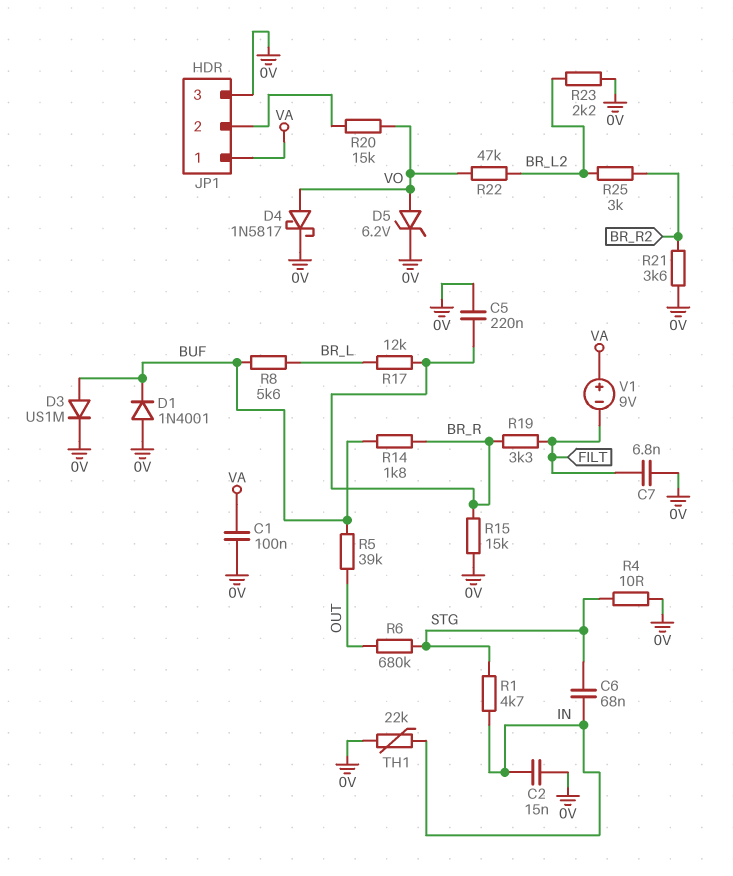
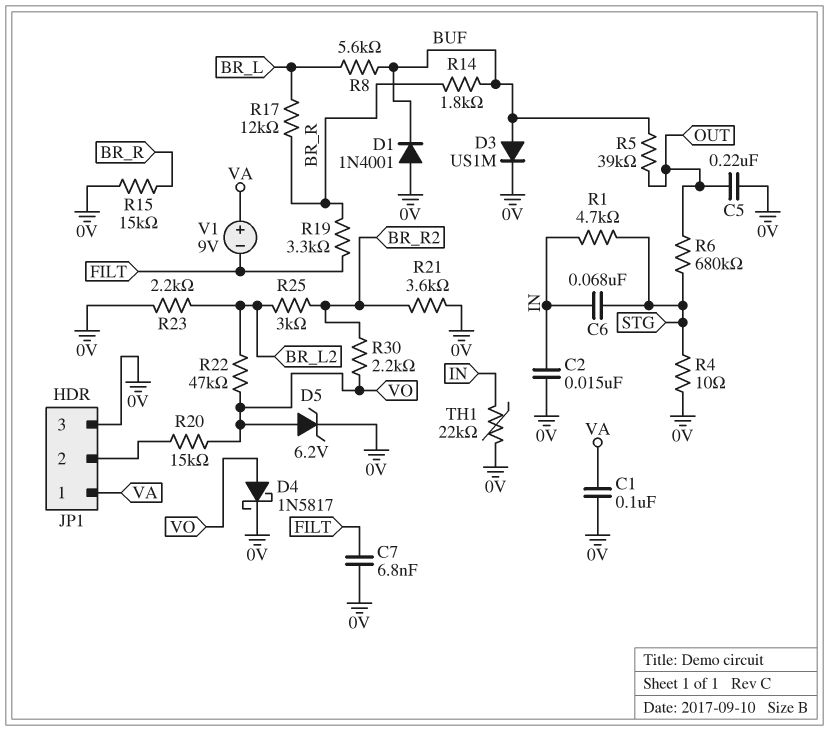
C5: 220nF (0V, BR_R) -> 220nF (0V, OUT)
R30: none -> 2.2k (BR_R2, VO)

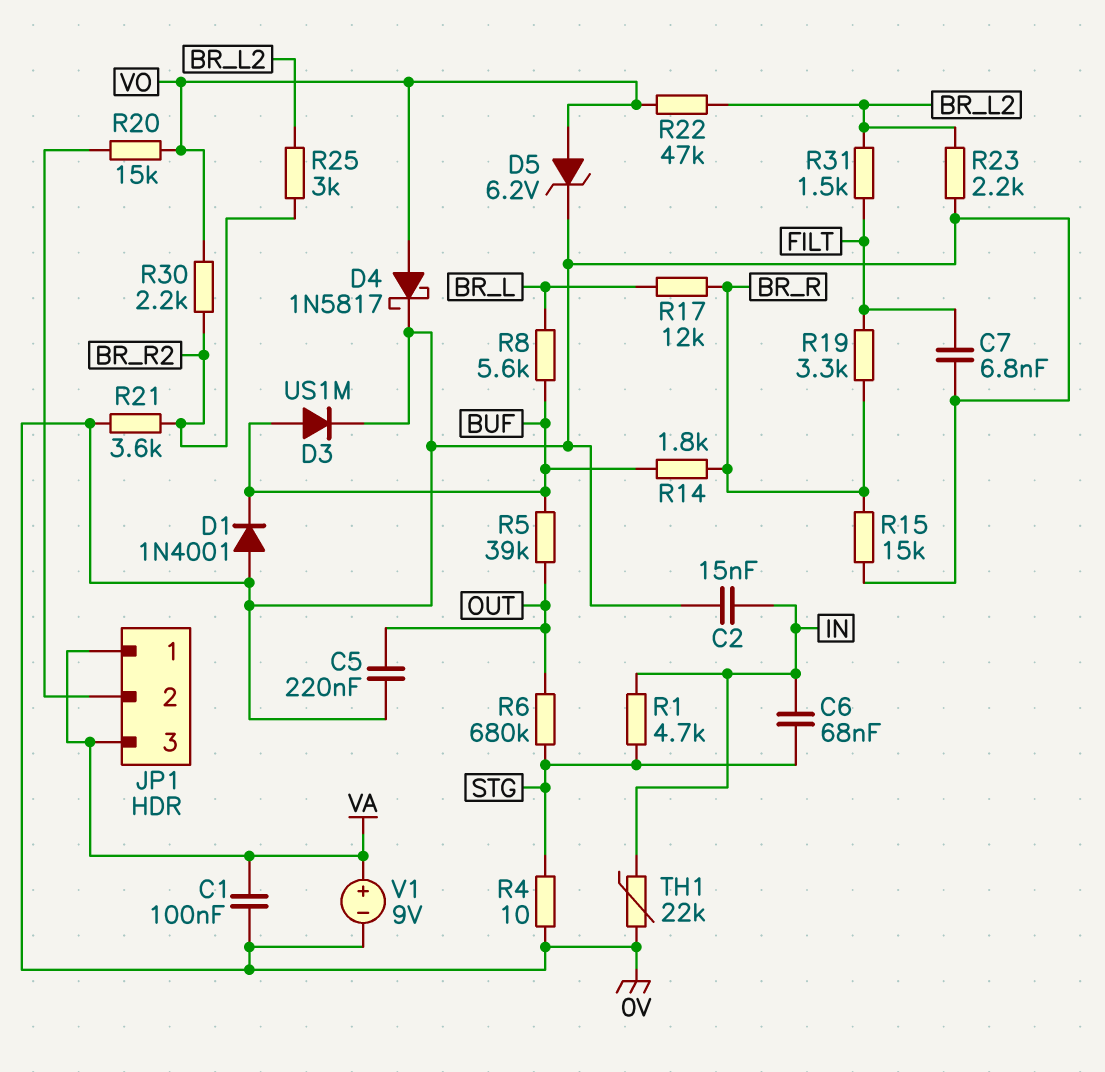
JP1 pin 3: 0V -> VA
R31: none -> 1.5k (BR_L2, FILT)
V1: 9V (plus VA, minus FILT) -> 9V (plus VA, minus 0V)

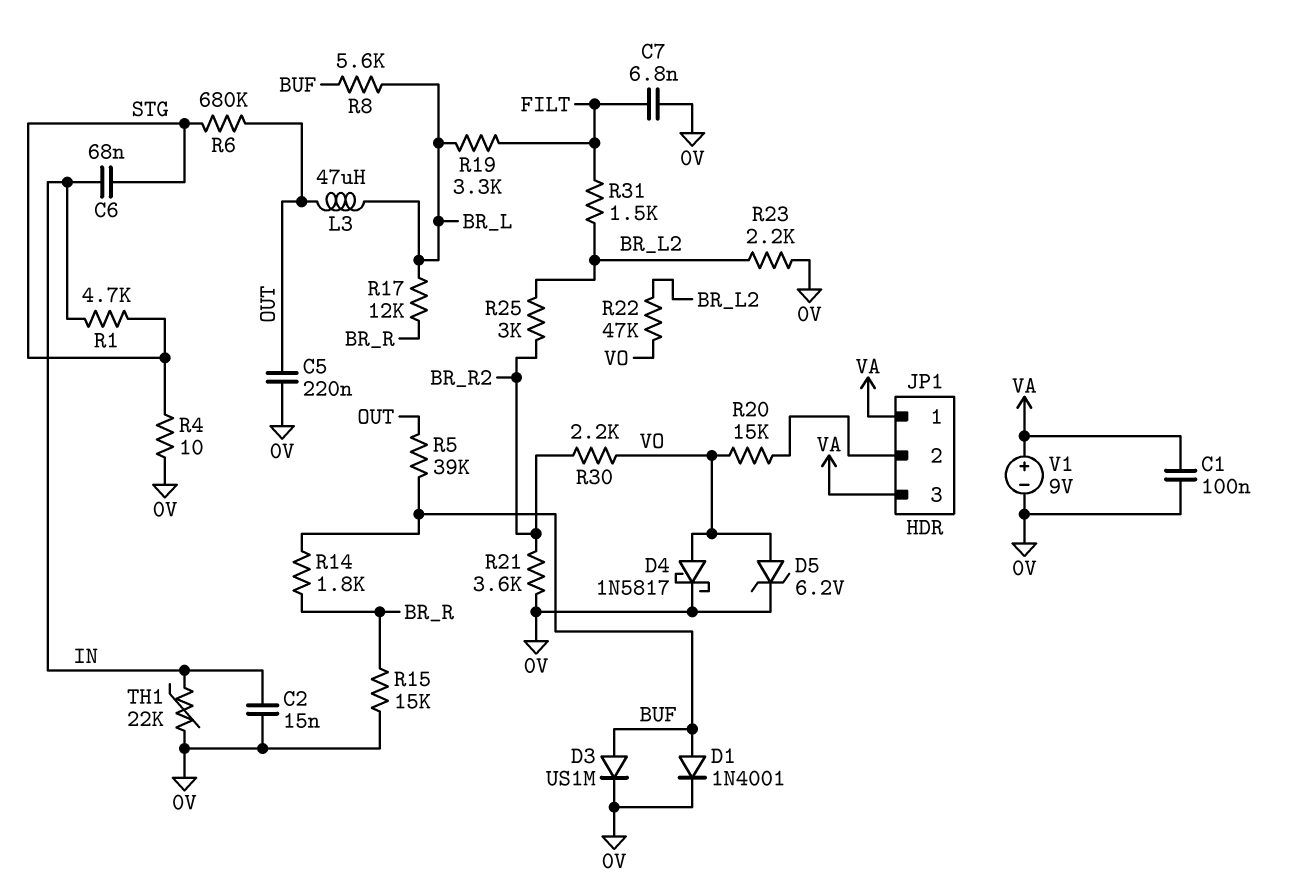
D1: diode 1N4001 (A 0V, K BUF) -> diode 1N4001 (A BUF, K 0V)
L3: none -> 47uH (BR_L, OUT)
R19: 3.3k (BR_R, FILT) -> 3.3k (BR_L, FILT)

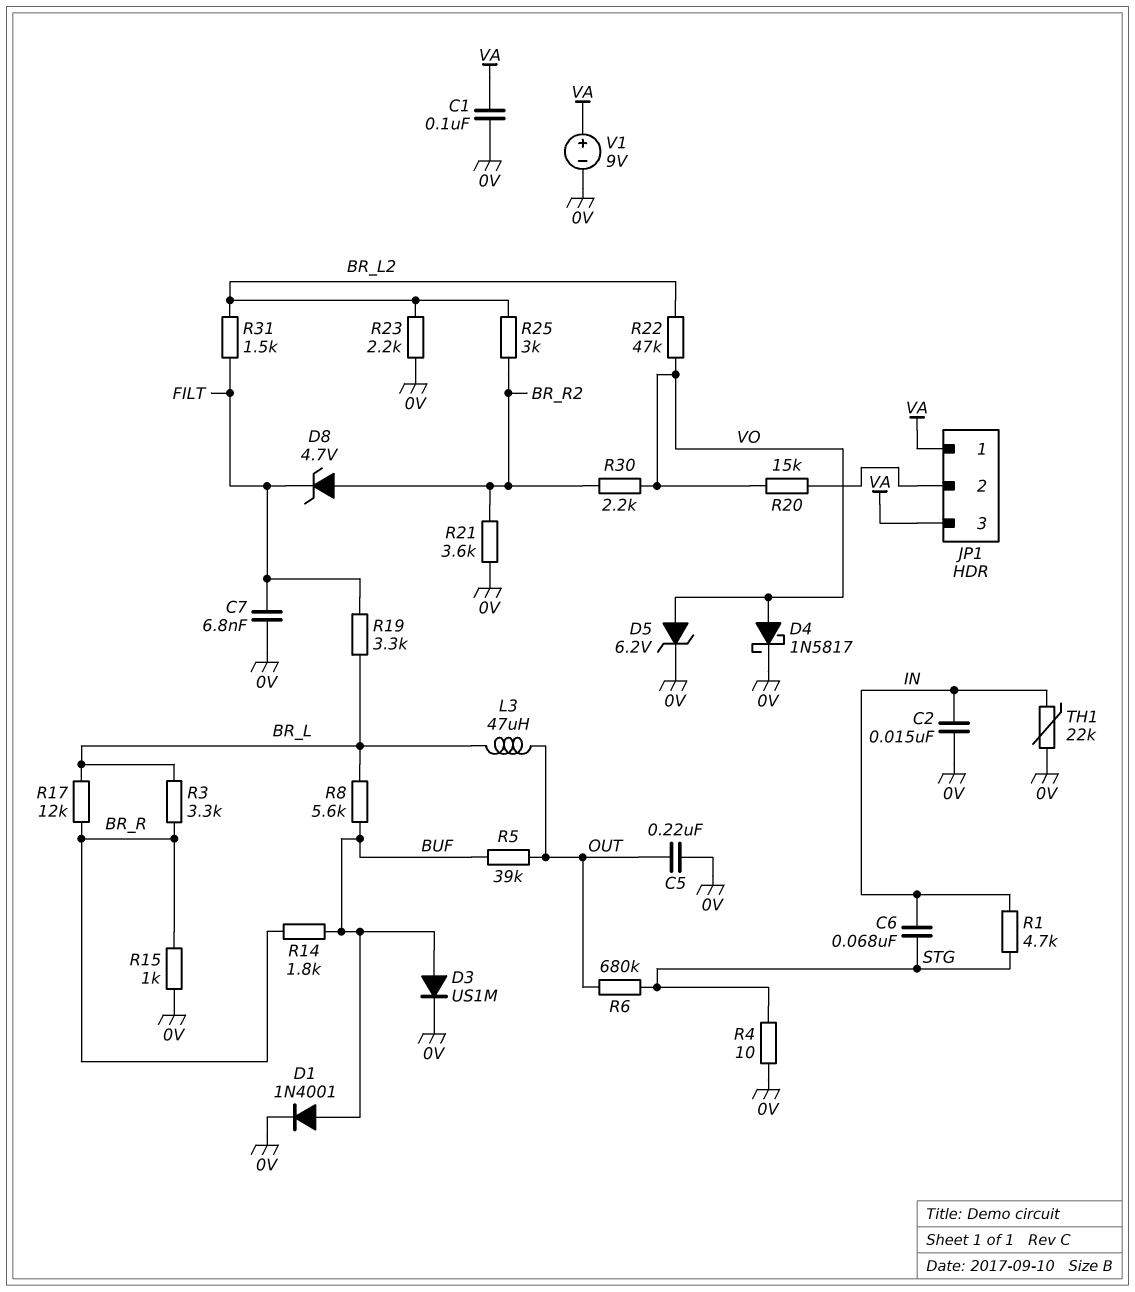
D8: none -> zener 4.7V (A BR_R2, K FILT)
R3: none -> 3.3k (BR_L, BR_R)
R15: 15k (0V, BR_R) -> 1k (0V, BR_R)

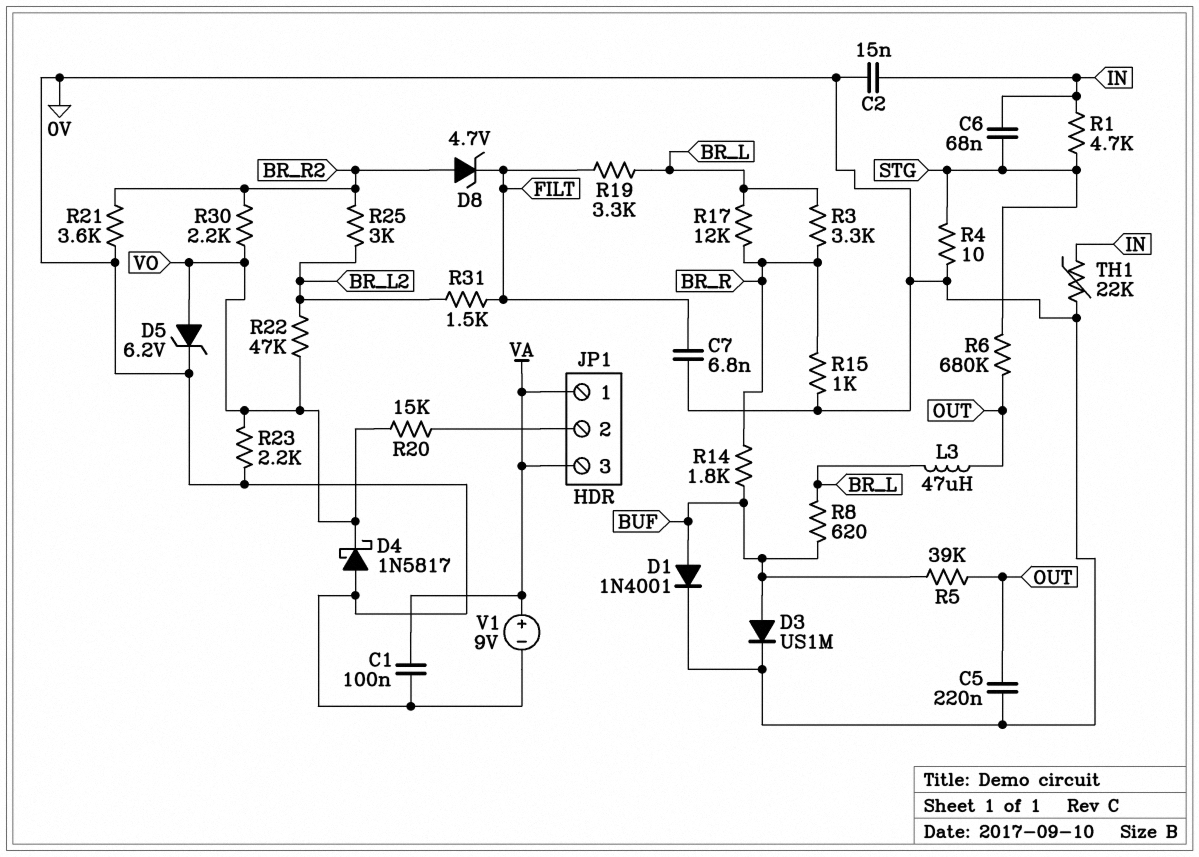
D4: schottky 1N5817 (A VO, K 0V) -> schottky 1N5817 (A 0V, K VO)
R8: 5.6k (BR_L, BUF) -> 620 (BR_L, BUF)
R23: 2.2k (0V, BR_L2) -> 2.2k (0V, VO)

